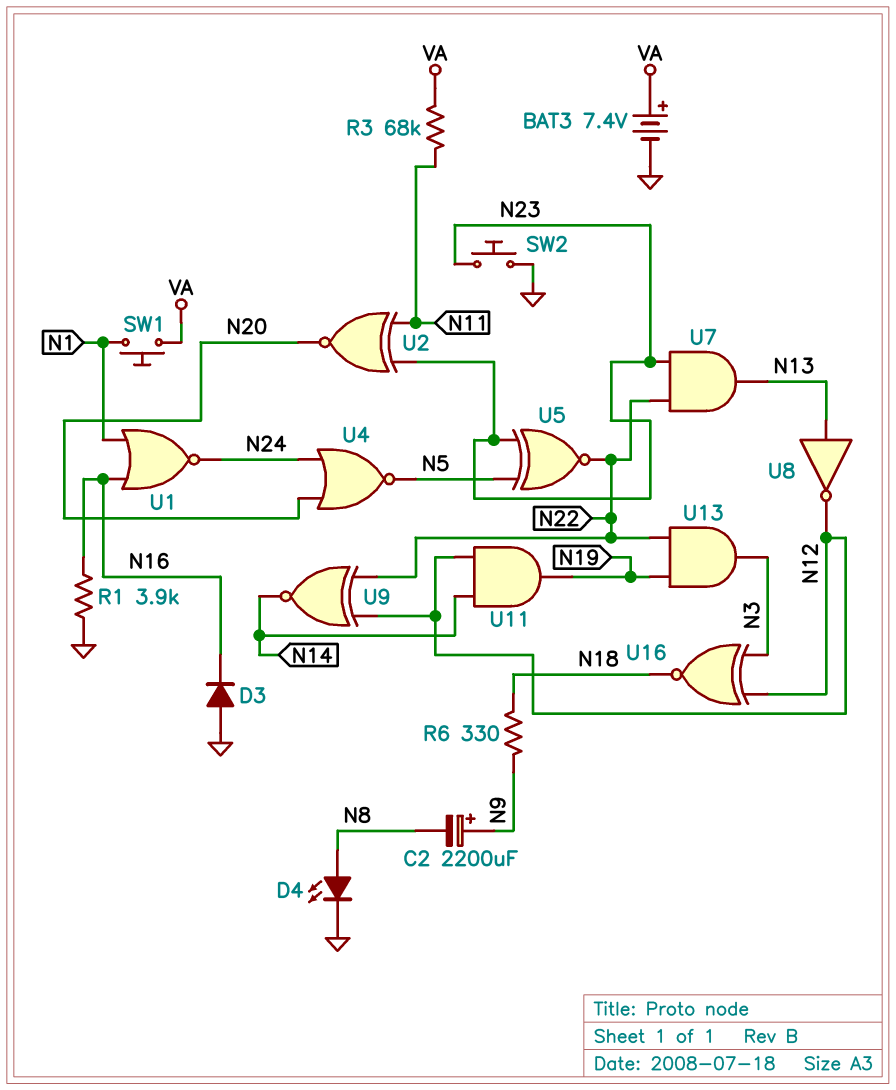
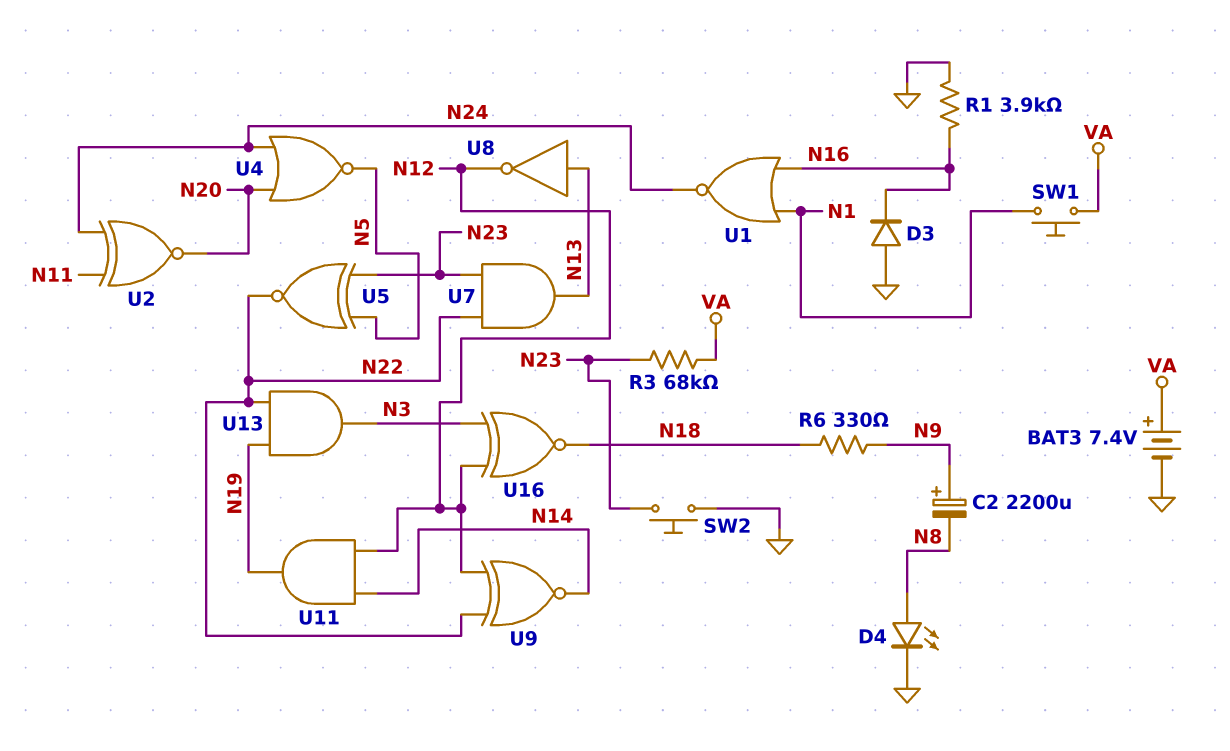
R3: 68k (N11, VA) -> 68k (N23, VA)
U2: XNOR (in N11, in N23, out N20) -> XNOR (in N11, in N24, out N20)

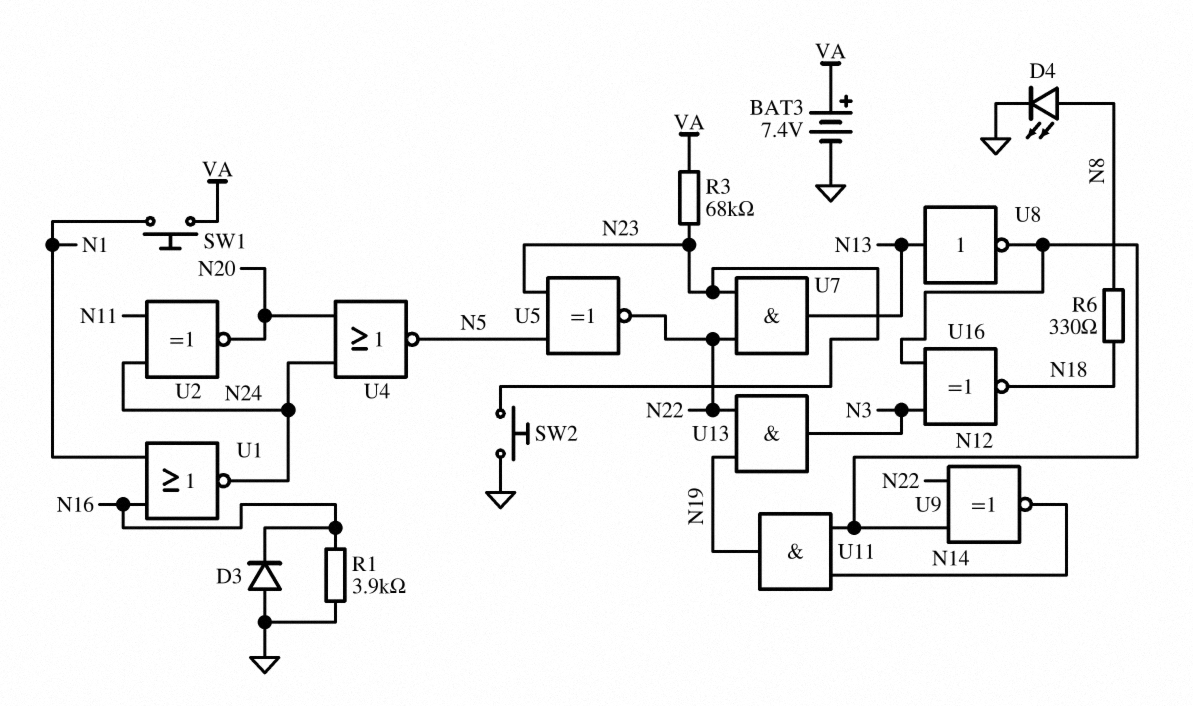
C2: 2200uF (plus N9, minus N8) -> none
R6: 330 (N9, N18) -> 330 (N8, N18)

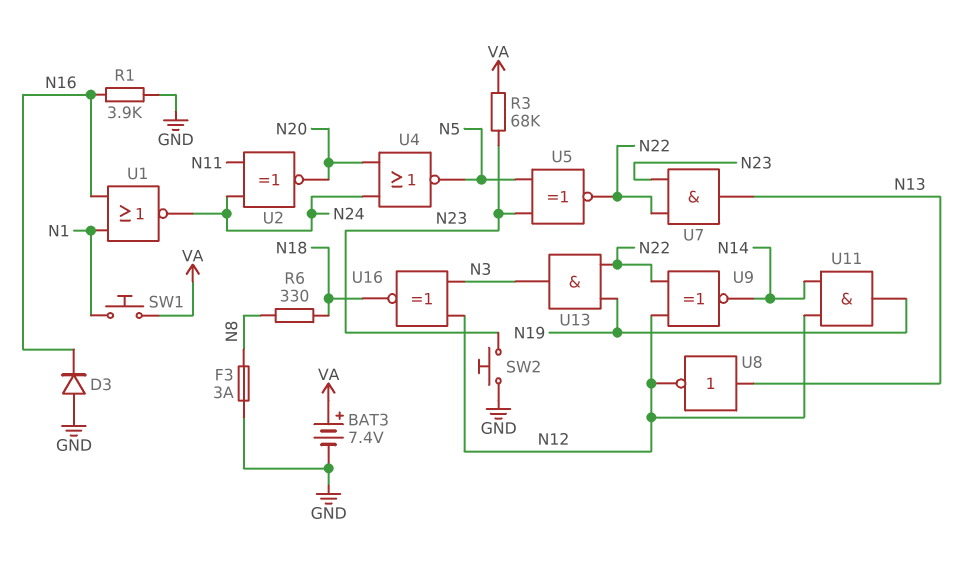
D4: LED (A N8, K GND) -> none
F3: none -> 3A (GND, N8)

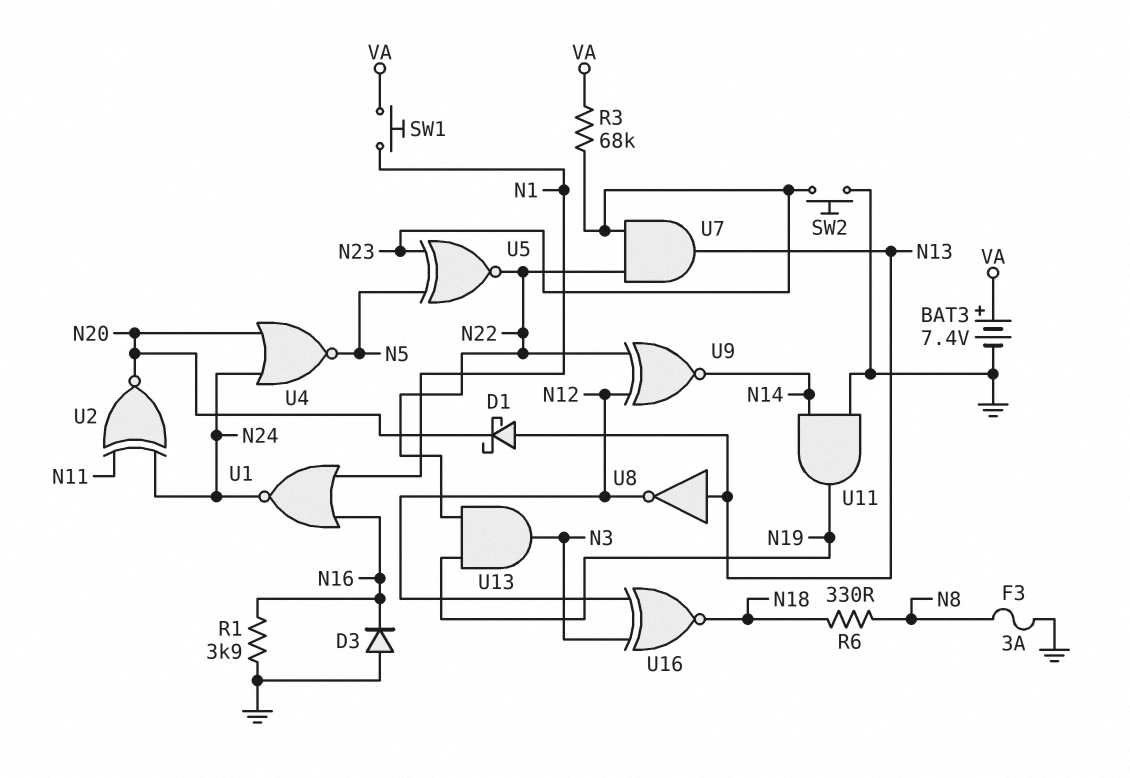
D1: none -> schottky (A N13, K N20)
U11: AND (in N12, in N14, out N19) -> AND (in GND, in N14, out N19)

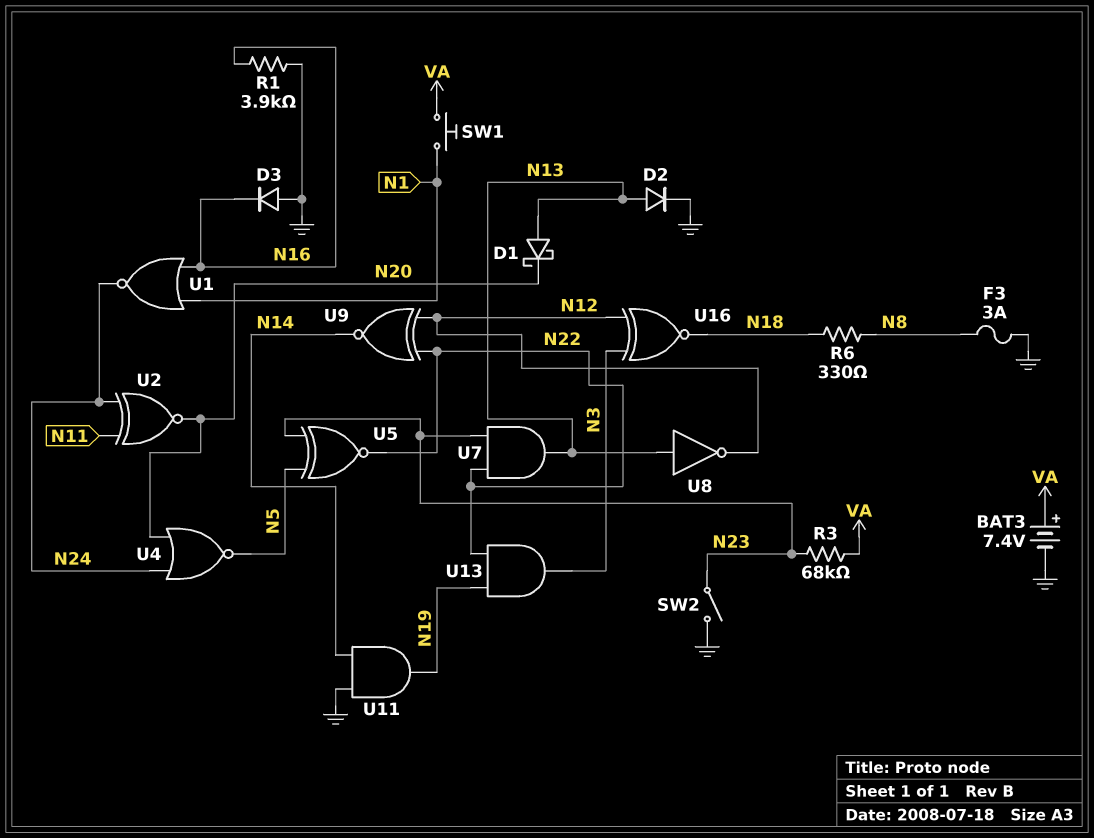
D2: none -> diode (A N13, K GND)
SW2: button (GND, N23) -> switch (GND, N23)

